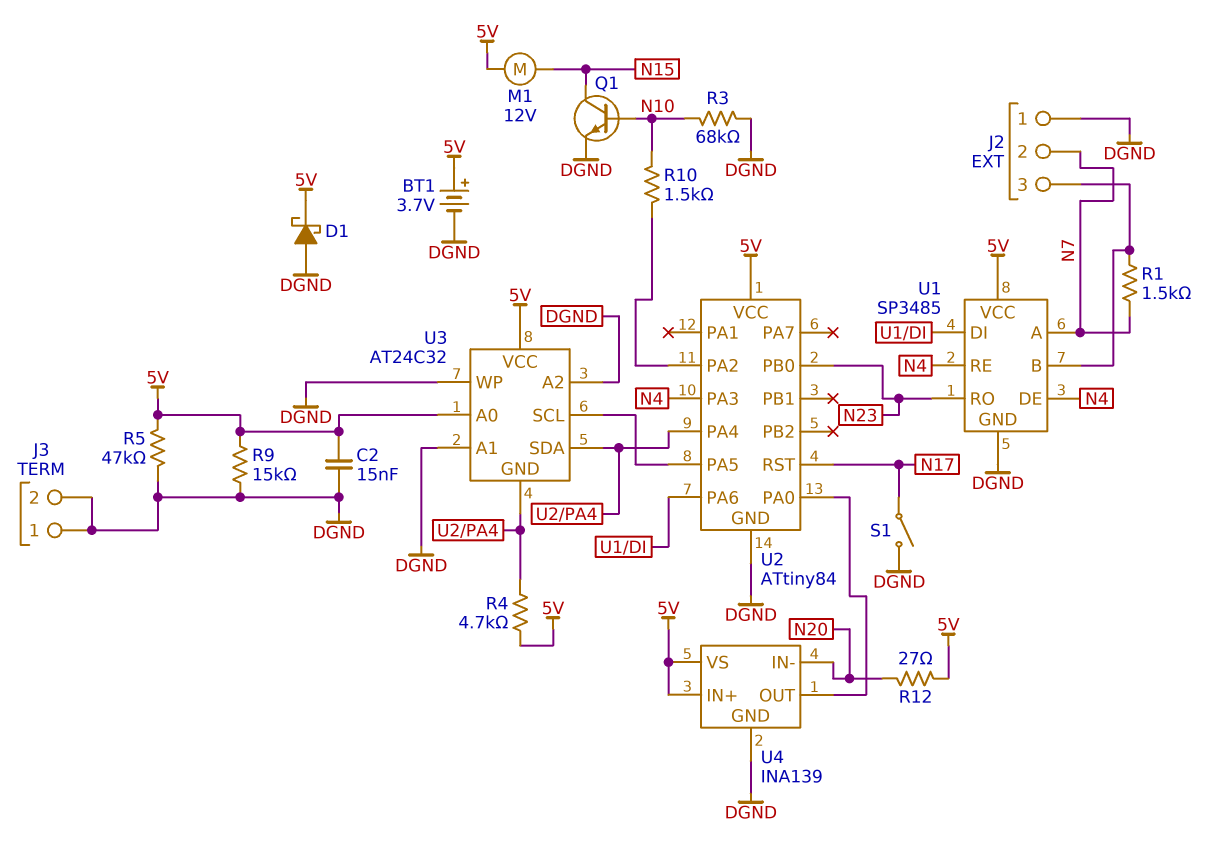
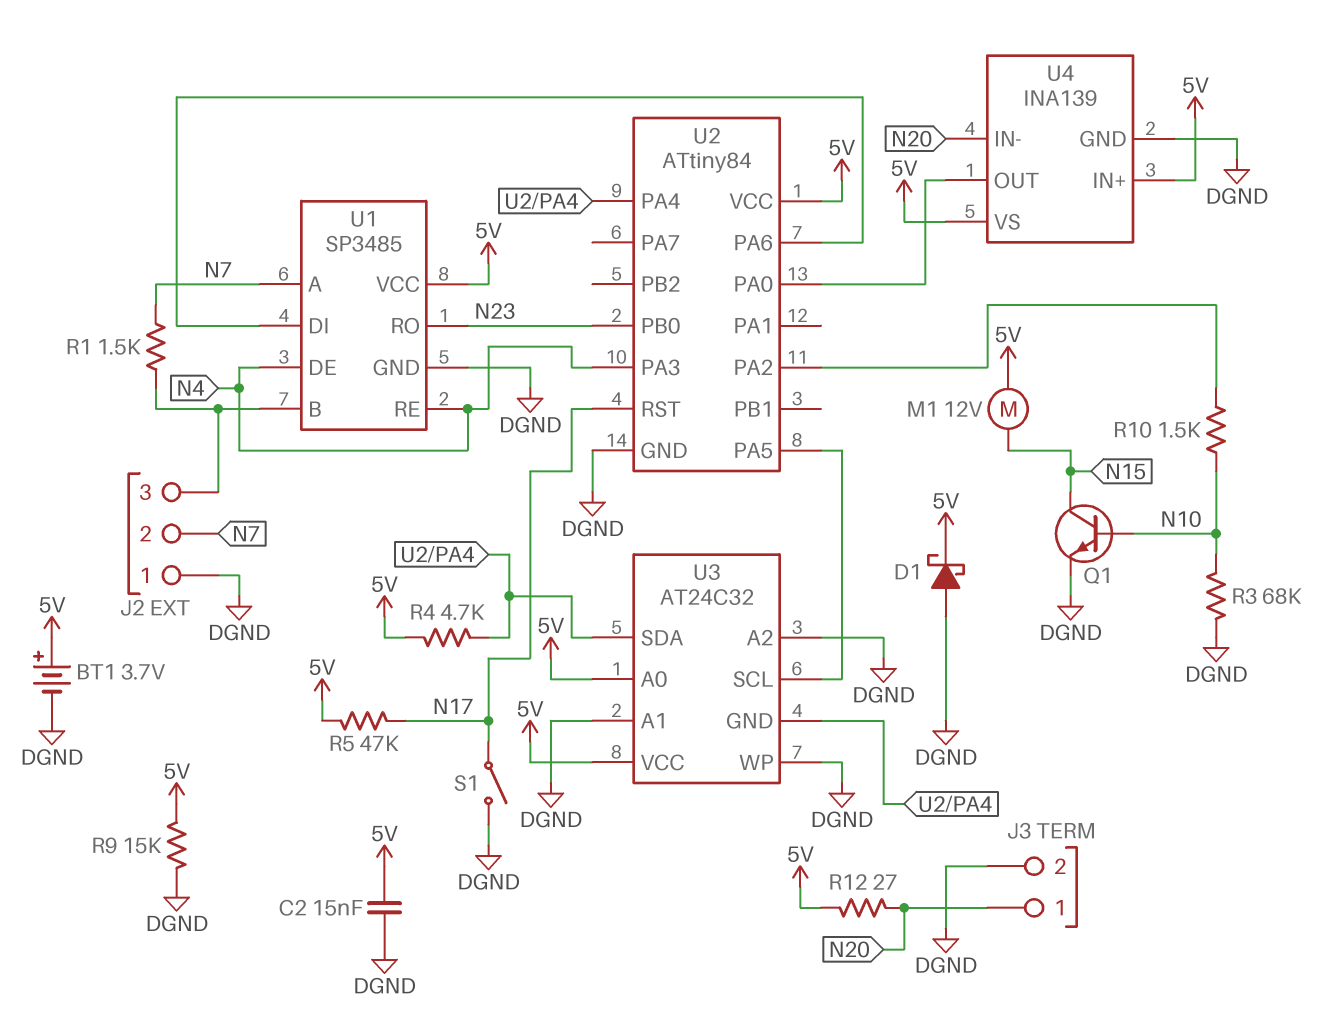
J3 pin 1: DGND -> N20
R5: 47k (5V, DGND) -> 47k (5V, N17)

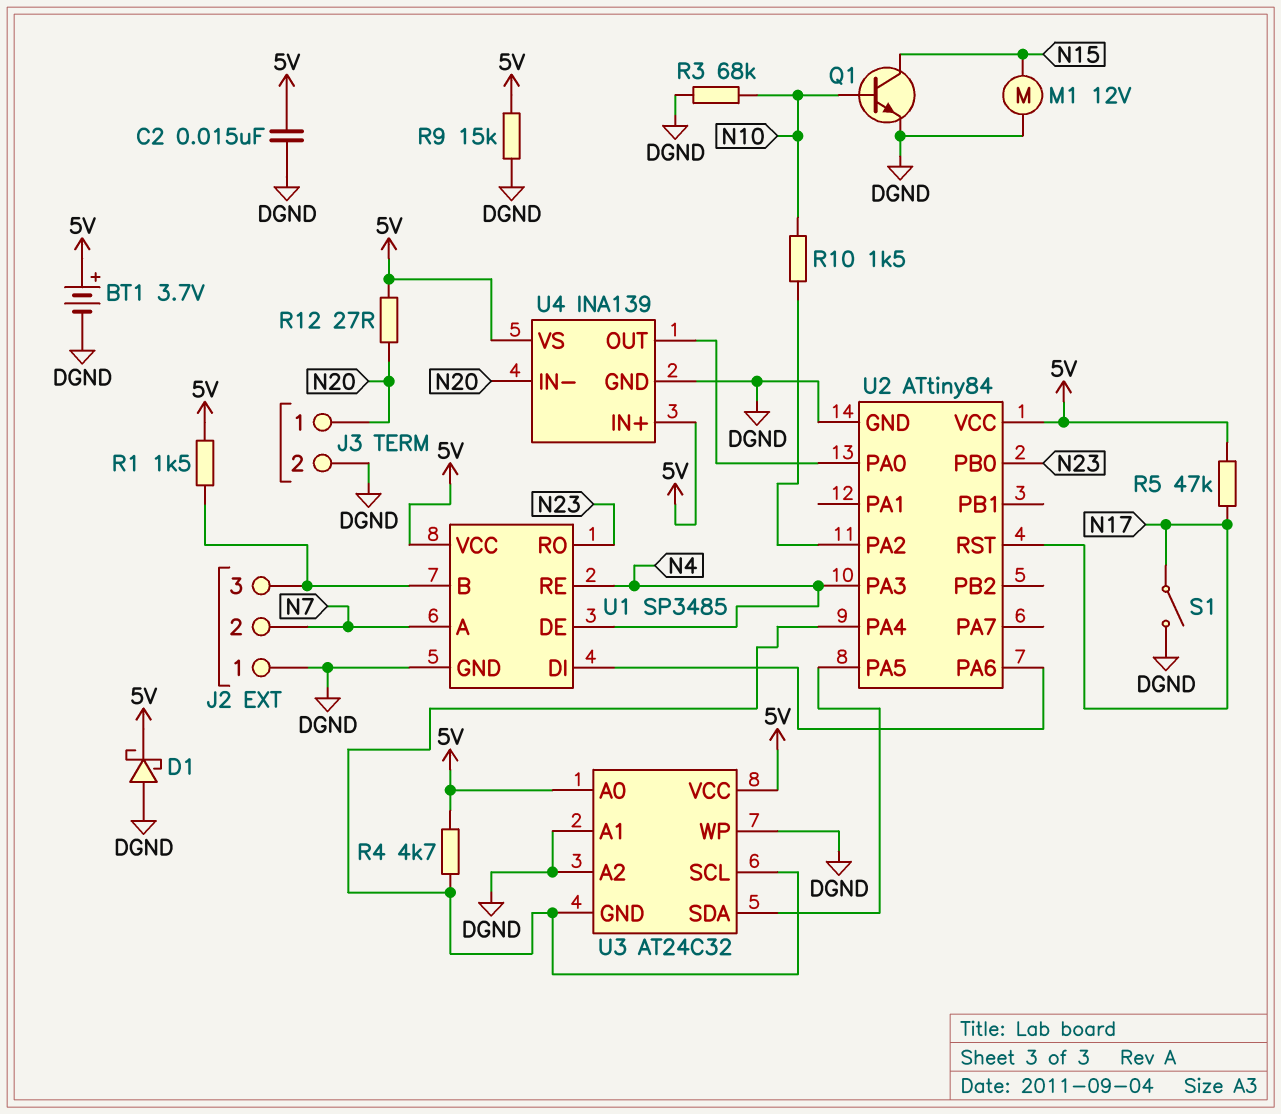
M1: motor 12V (5V, N15) -> motor 12V (DGND, N15)
R1: 1.5k (J2/3, N7) -> 1.5k (5V, J2/3)
U3 pin SCL: U2/PA5 -> U2/PA4
U3 pin SDA: U2/PA4 -> U2/PA5

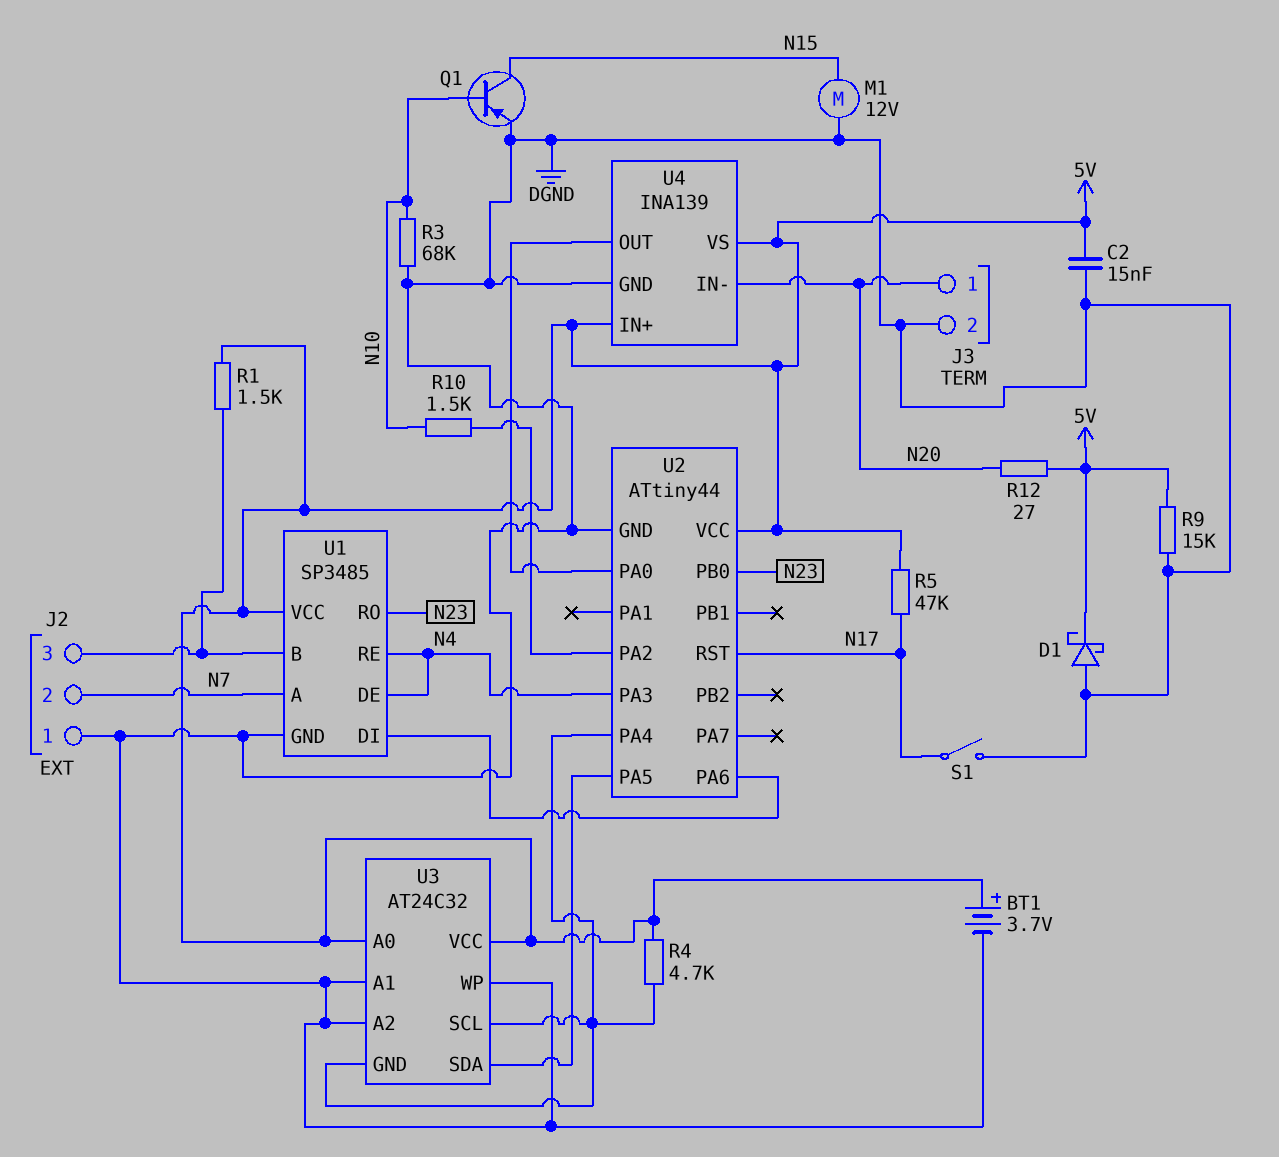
Q1: NPN (B N10, C N15, E DGND) -> PNP (B N10, C N15, E DGND)
U2: ATtiny84 -> ATtiny44

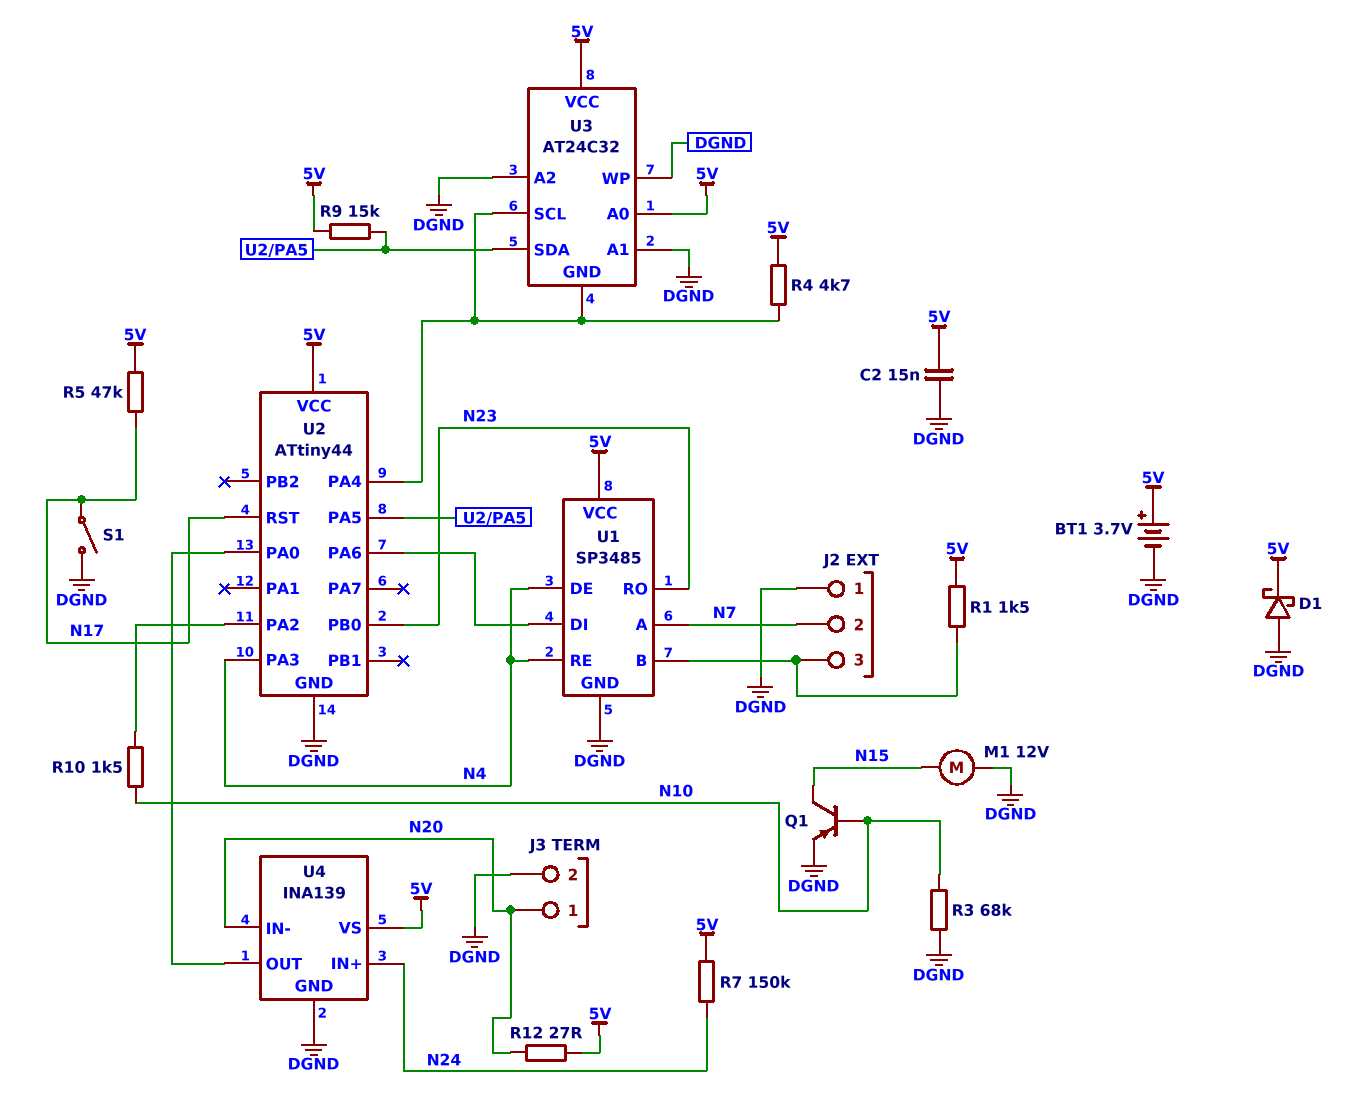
R7: none -> 150k (5V, N24)
R9: 15k (5V, DGND) -> 15k (5V, U2/PA5)
U4 pin IN+: 5V -> N24

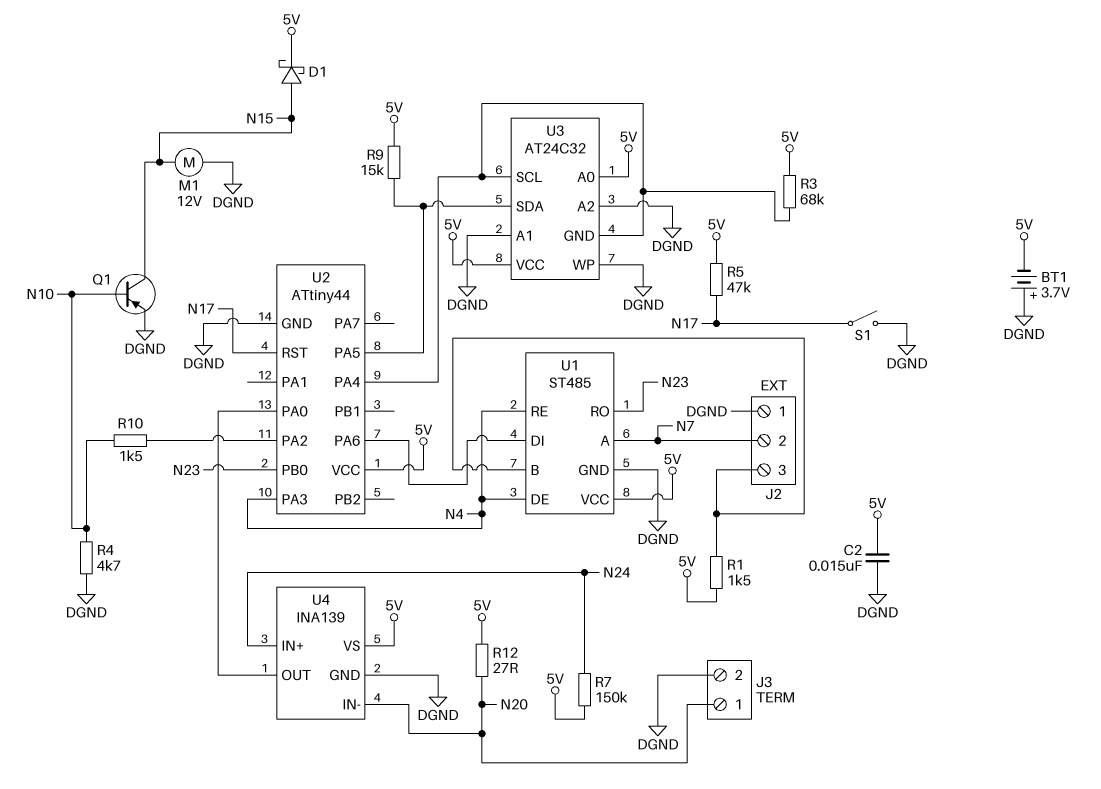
BT1: 3.7V (plus 5V, minus DGND) -> 3.7V (plus DGND, minus 5V)
D1: schottky (A DGND, K 5V) -> schottky (A N15, K 5V)
R3: 68k (DGND, N10) -> 68k (5V, U2/PA4)
R4: 4.7k (5V, U2/PA4) -> 4.7k (DGND, N10)
U1: SP3485 -> ST485

